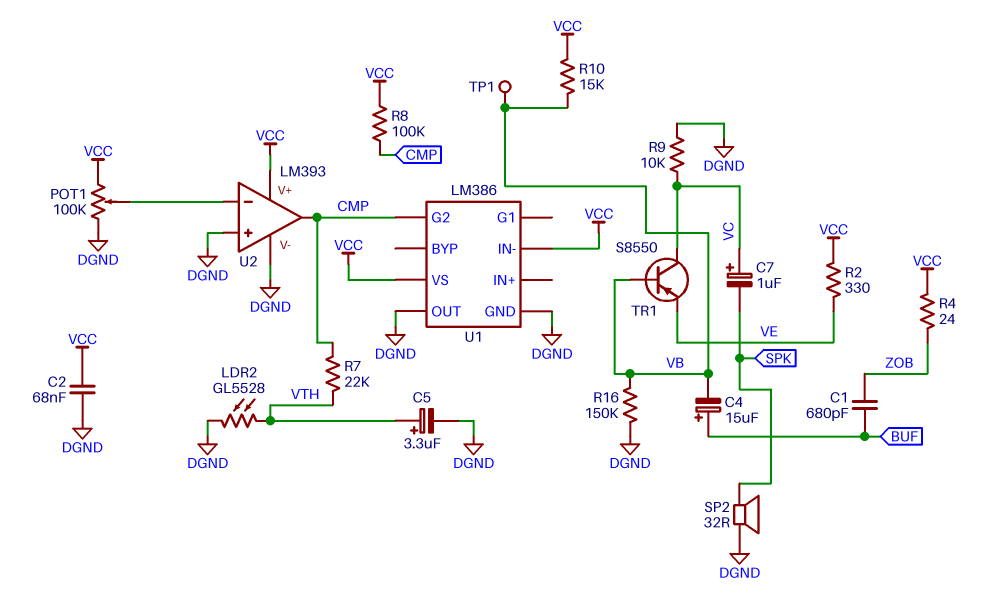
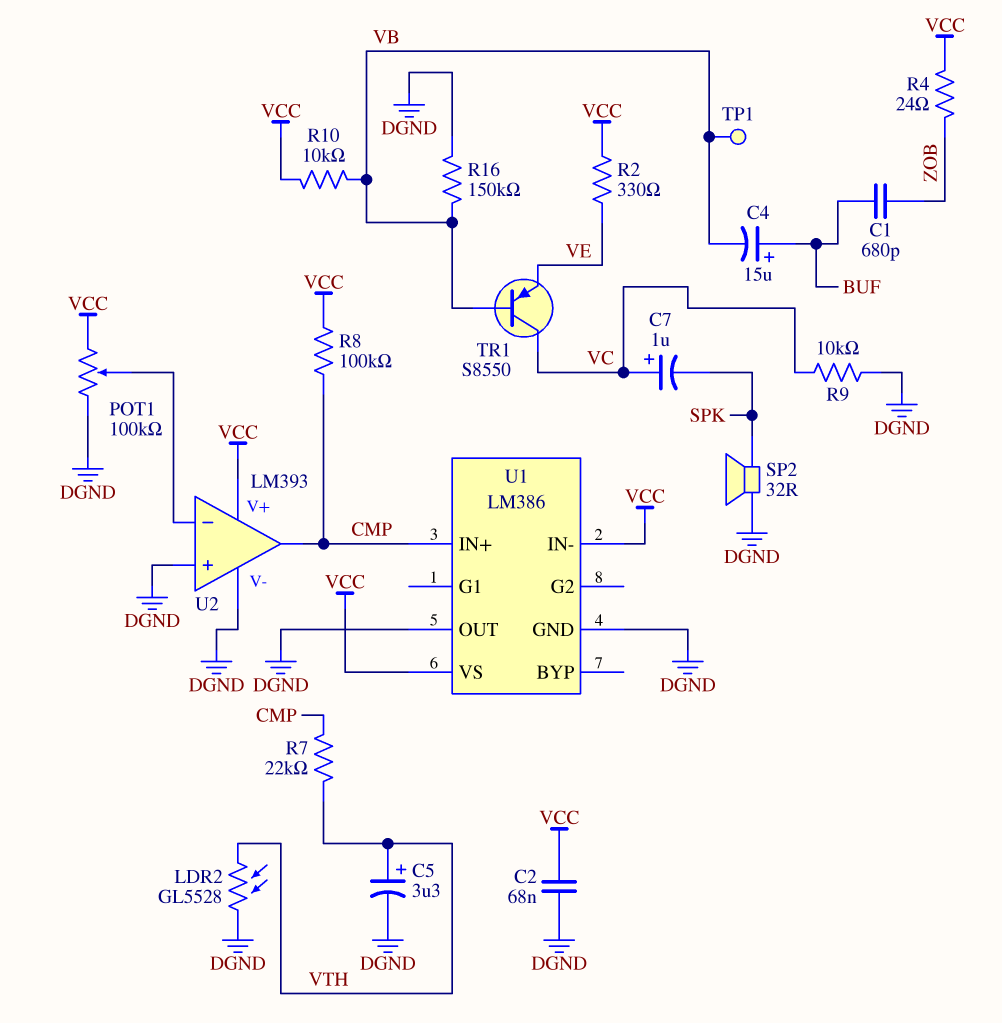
R10: 15k (VB, VCC) -> 10k (VB, VCC)
U1 pin G2: CMP -> none
U1 pin IN+: none -> CMP

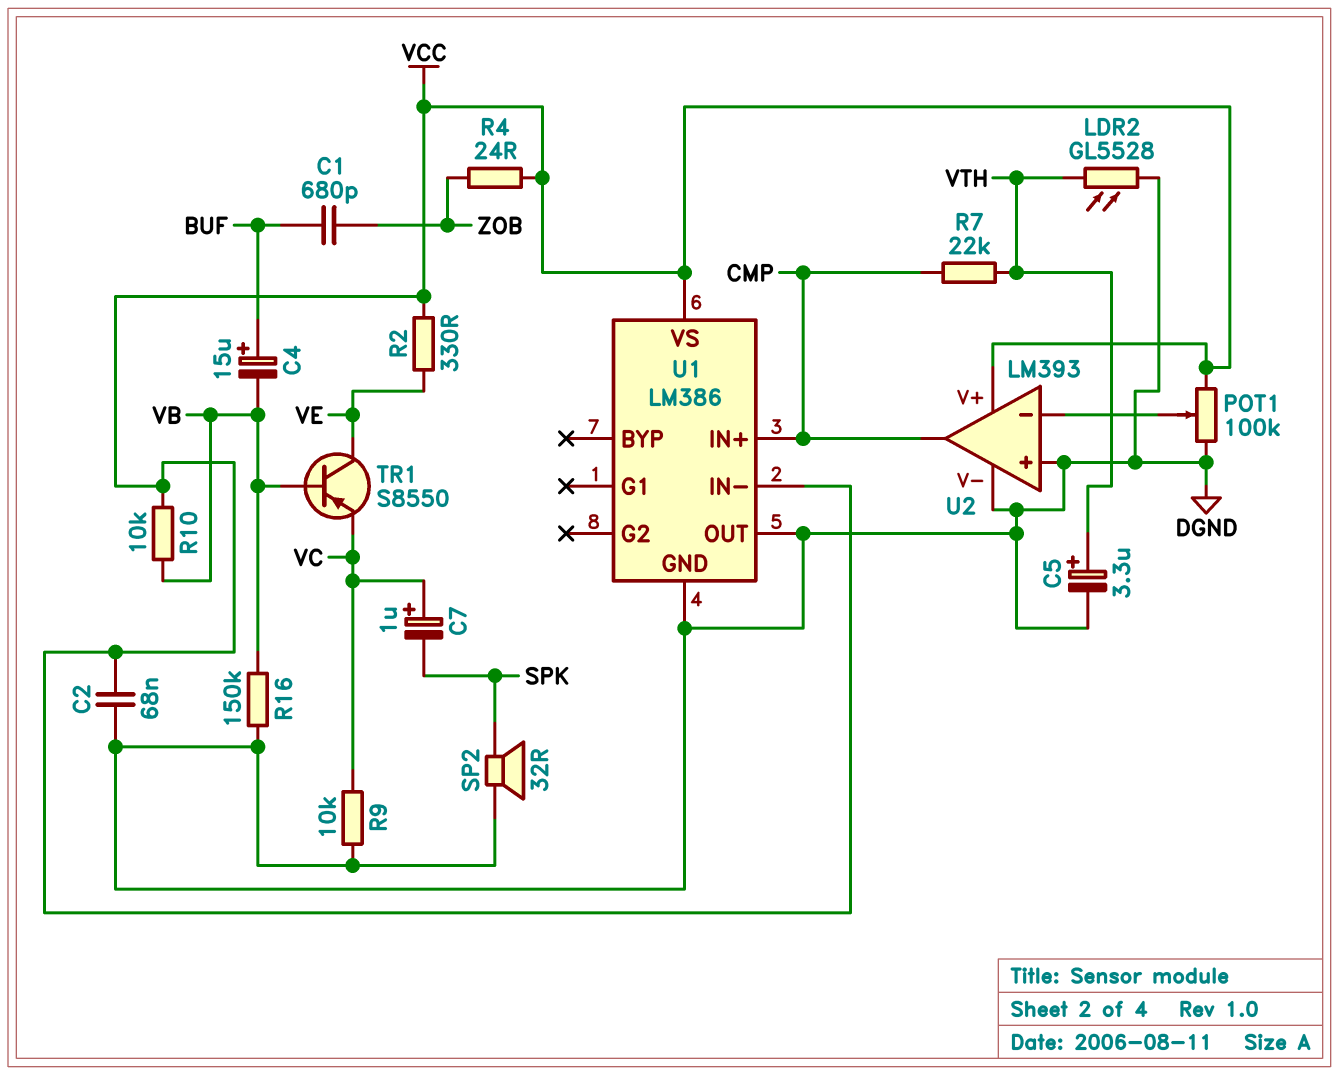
R8: 100k (CMP, VCC) -> none
TP1: test point (VB) -> none
TR1: PNP S8550 (B VB, C VC, E VE) -> PNP S8550 (B VB, C VE, E VC)

